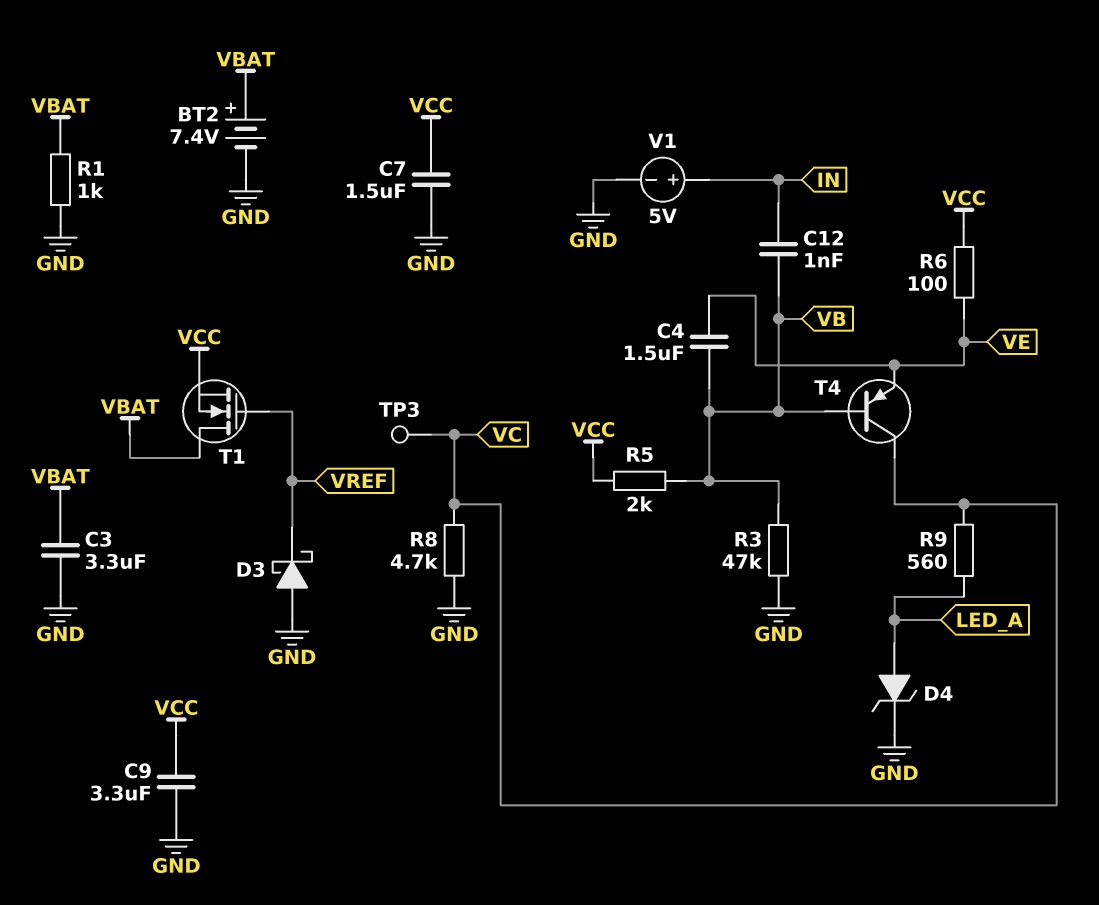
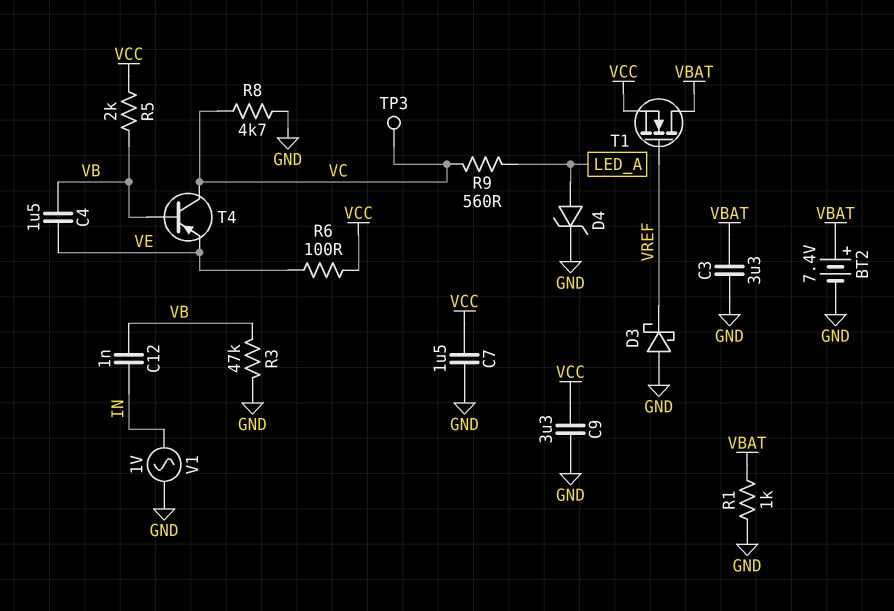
V1: 5V (plus IN, minus GND) -> AC 1V (GND, IN)

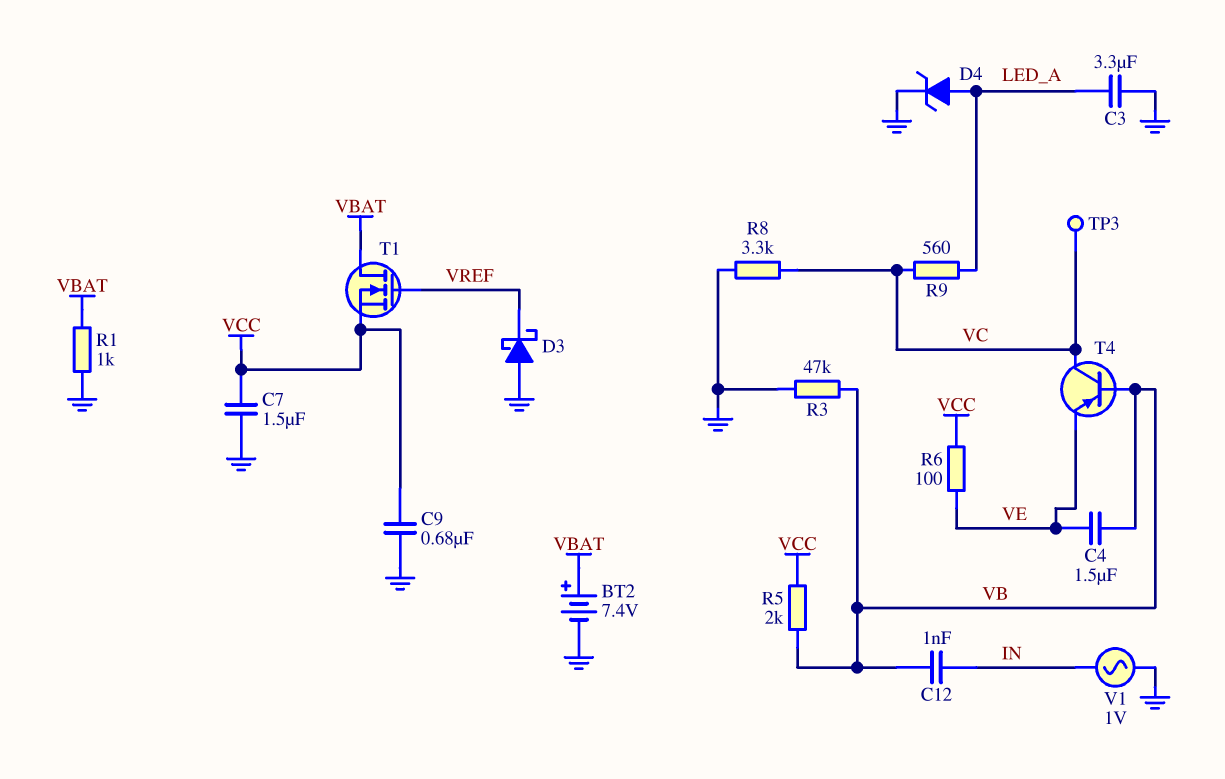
C3: 3.3uF (GND, VBAT) -> 3.3uF (GND, LED_A)
C9: 3.3uF (GND, VCC) -> 680nF (GND, VCC)
R8: 4.7k (GND, VC) -> 3.3k (GND, VC)

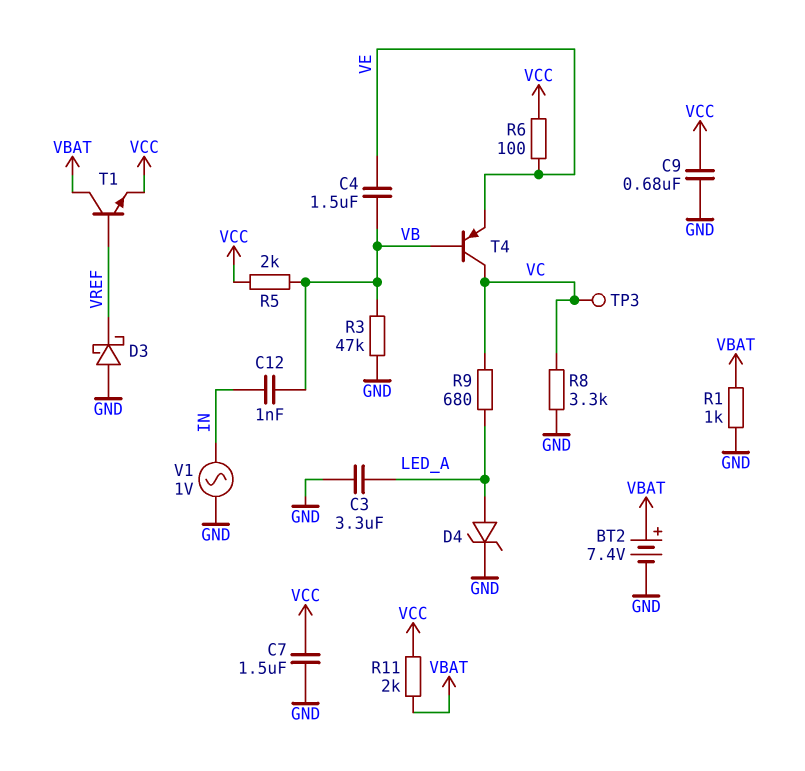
R9: 560 (LED_A, VC) -> 680 (LED_A, VC)
R11: none -> 2k (VBAT, VCC)
T1: NMOS (G VREF, D VBAT, S VCC) -> NPN (B VREF, C VBAT, E VCC)

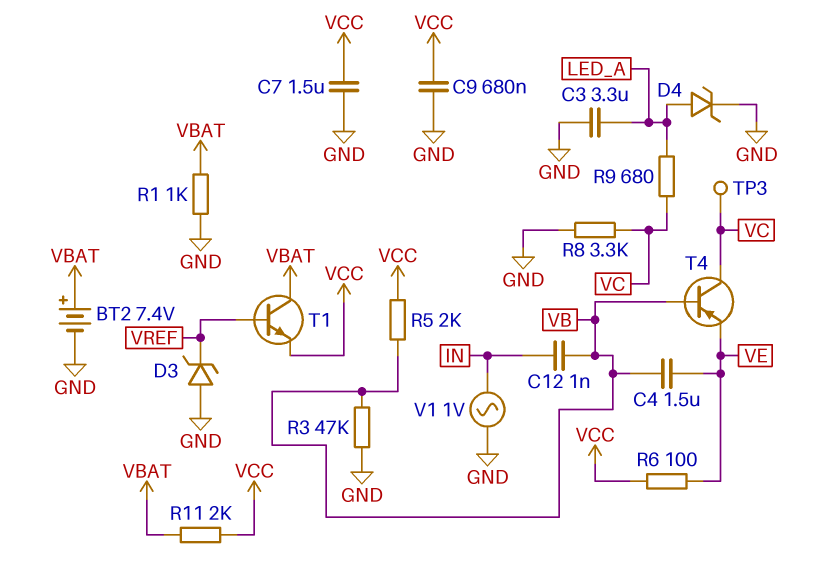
D3: schottky (A GND, K VREF) -> zener (A GND, K VREF)

